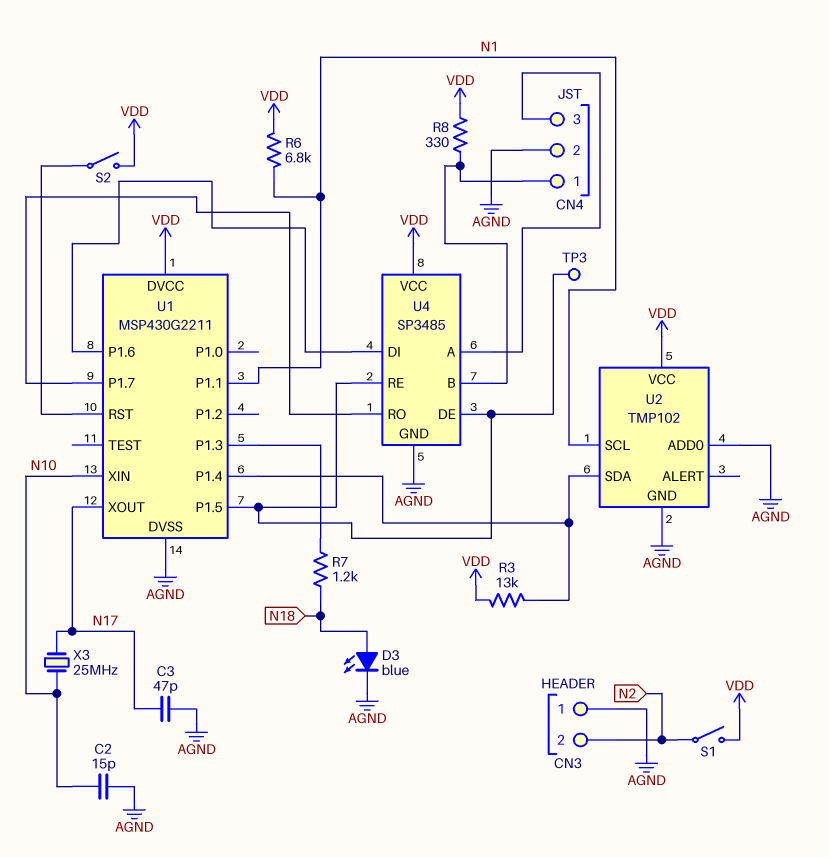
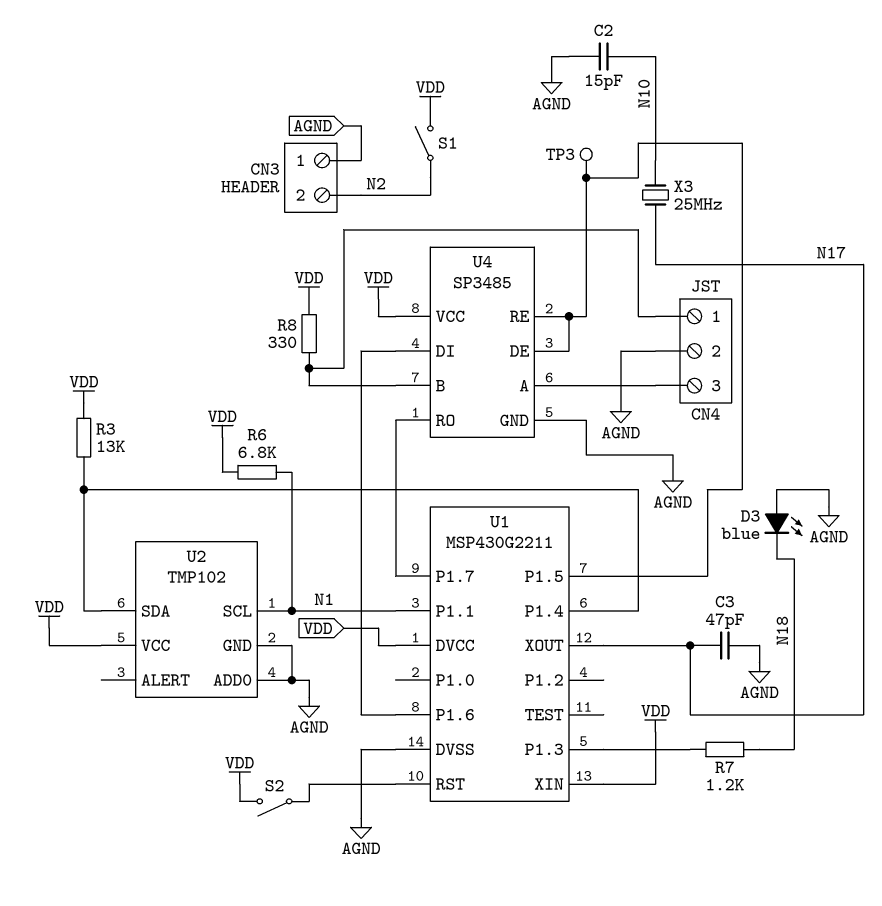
D3: LED blue (A N18, K AGND) -> LED blue (A AGND, K N18)
U1 pin XIN: N10 -> VDD

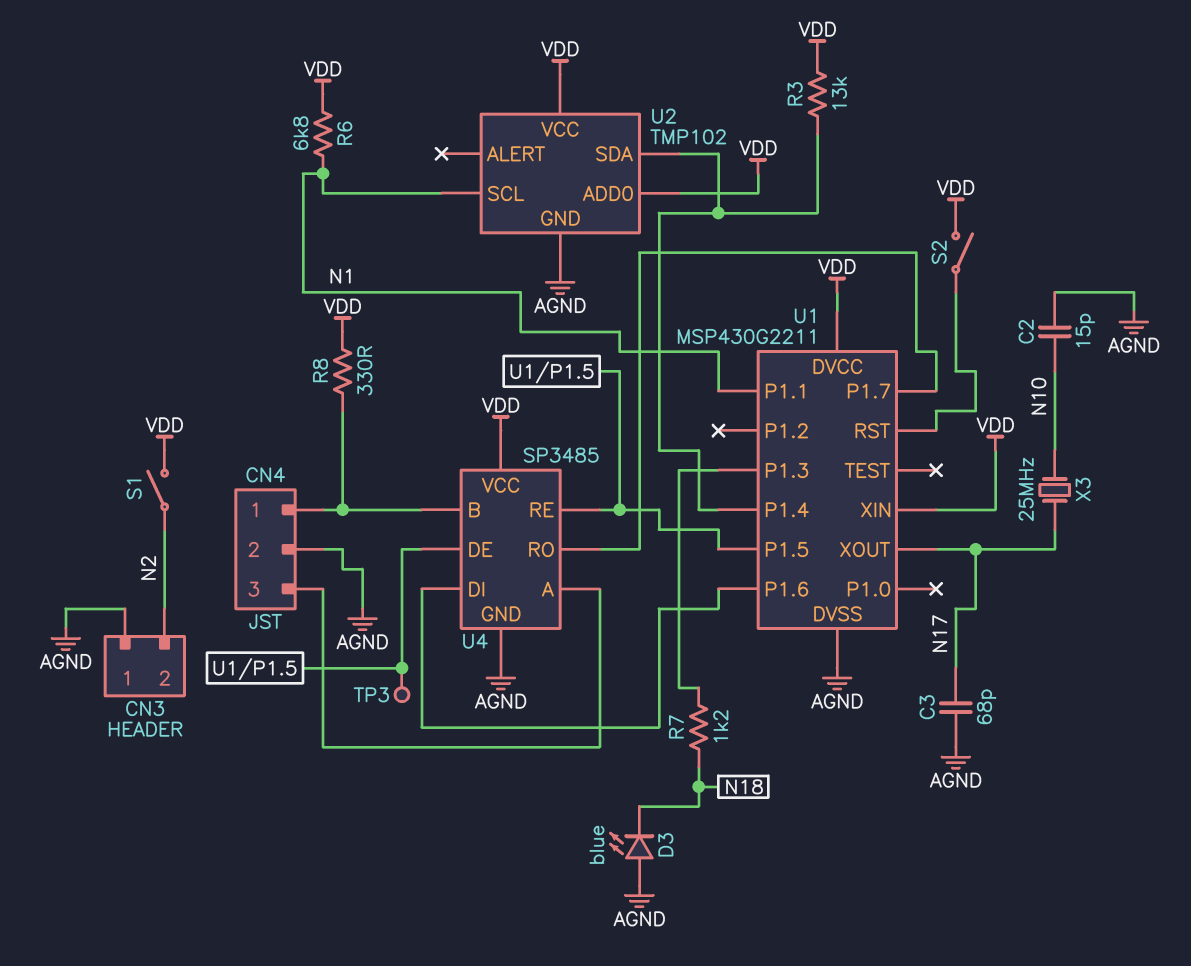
C3: 47pF (AGND, N17) -> 68pF (AGND, N17)
U2 pin ADD0: AGND -> VDD

